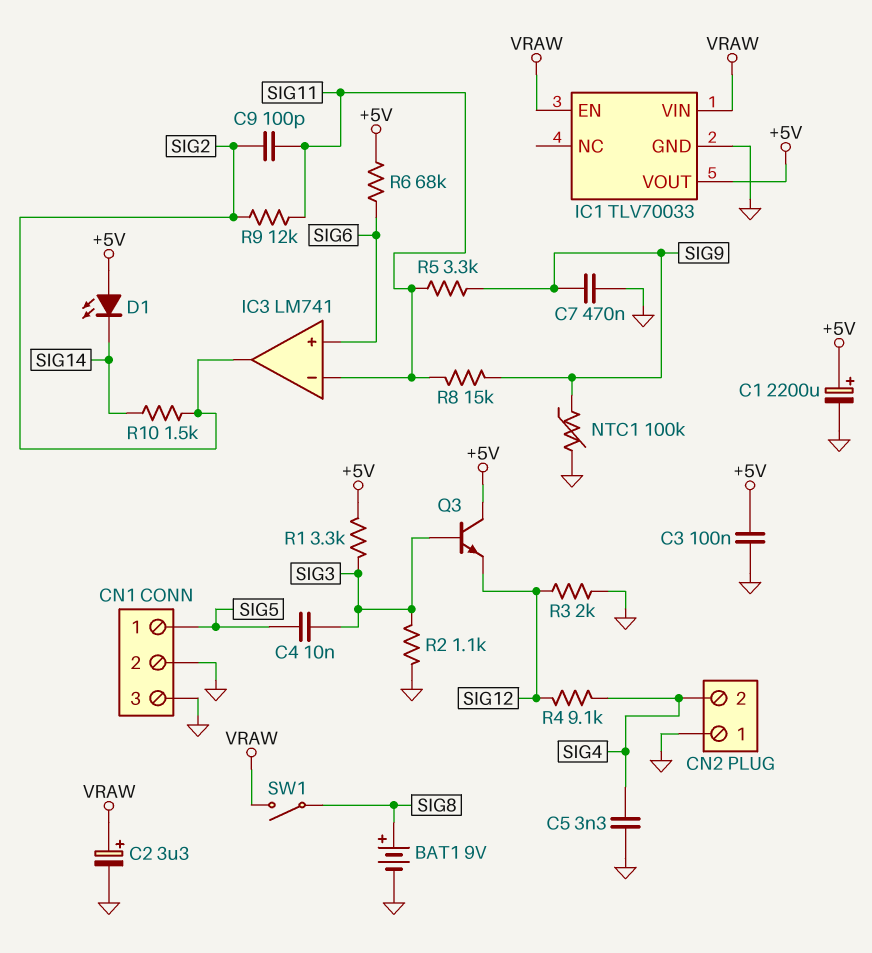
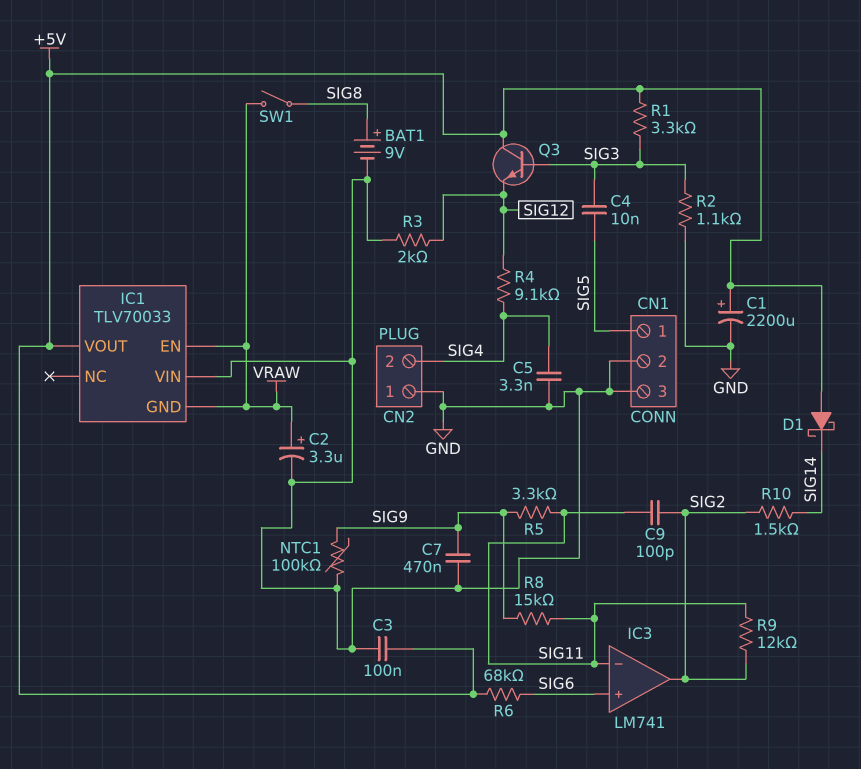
D1: LED (A +5V, K SIG14) -> schottky (A +5V, K SIG14)
IC1 pin GND: GND -> VRAW
IC1 pin VIN: VRAW -> GND

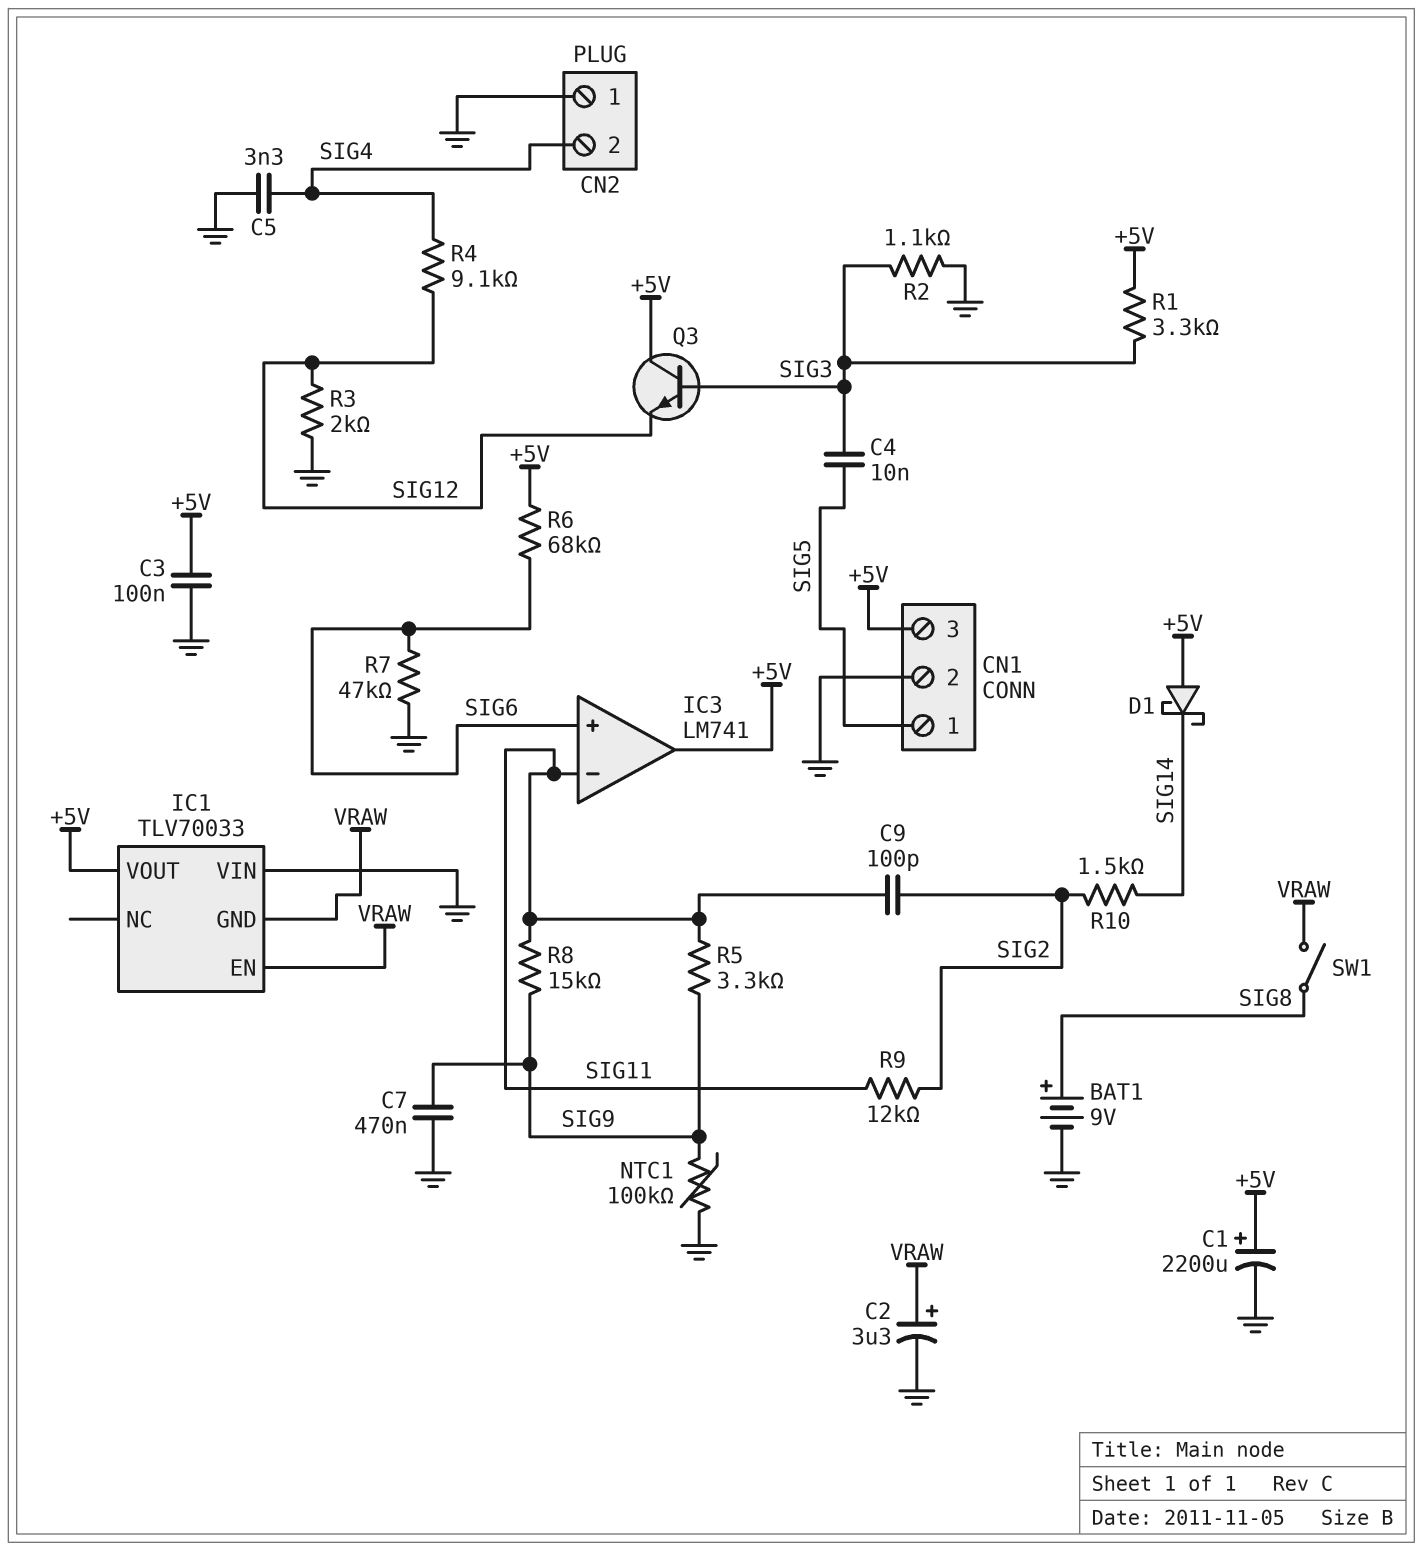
CN1 pin 3: GND -> +5V
IC3 pin out: SIG2 -> +5V
R7: none -> 47k (GND, SIG6)

